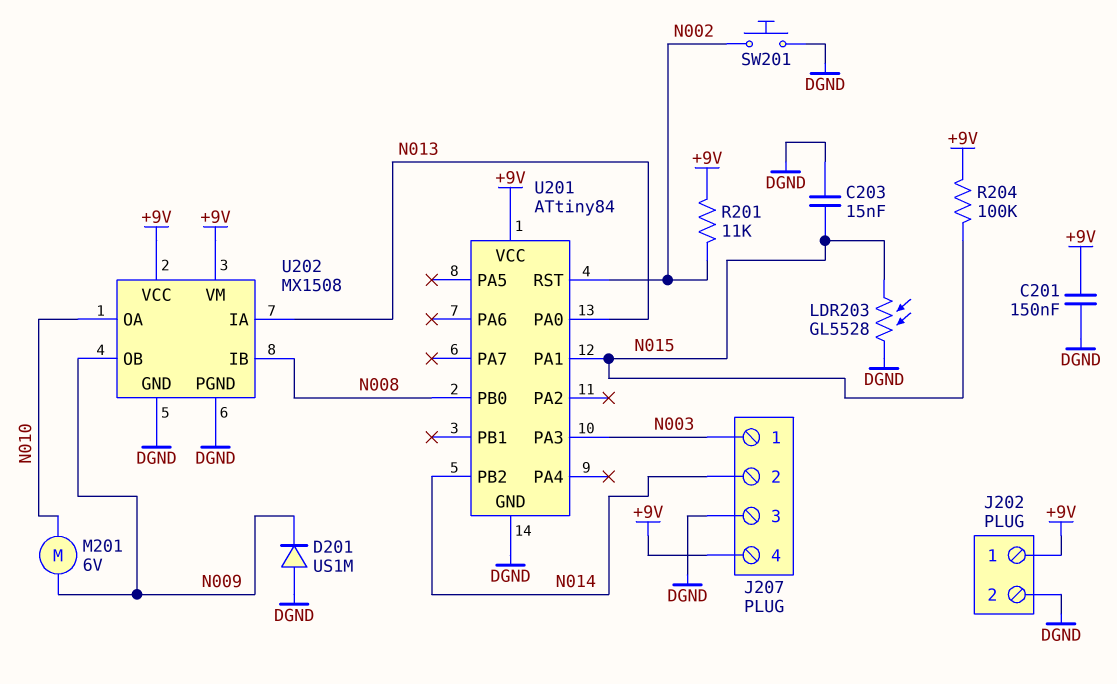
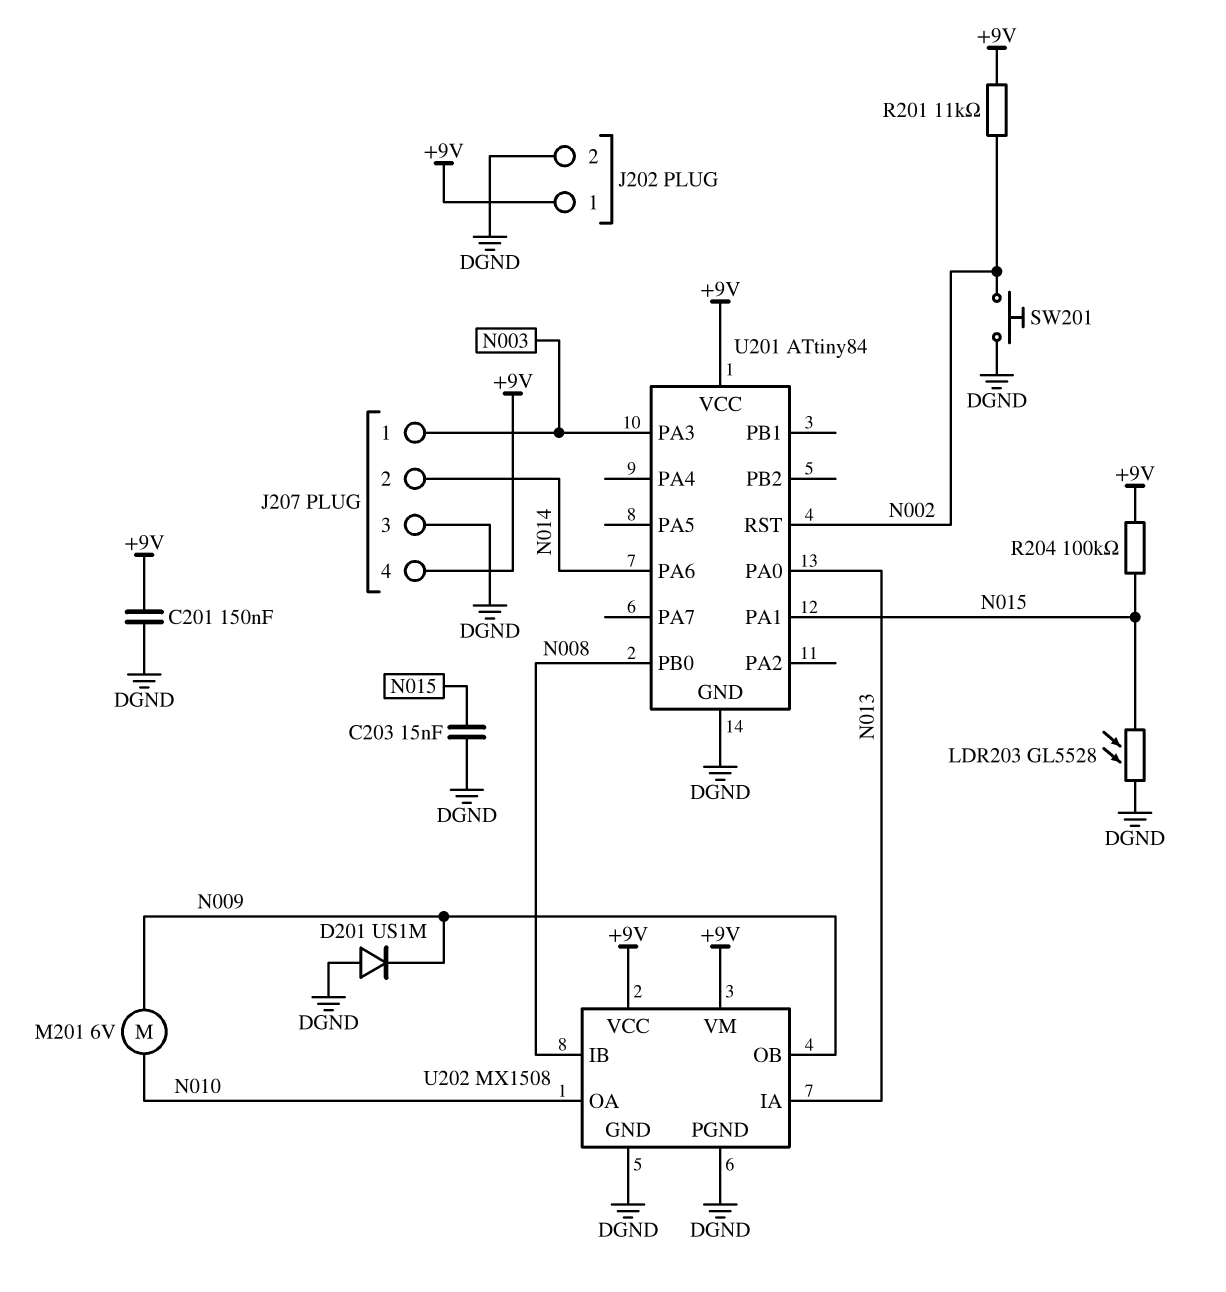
U201 pin PA6: none -> N014
U201 pin PB2: N014 -> none

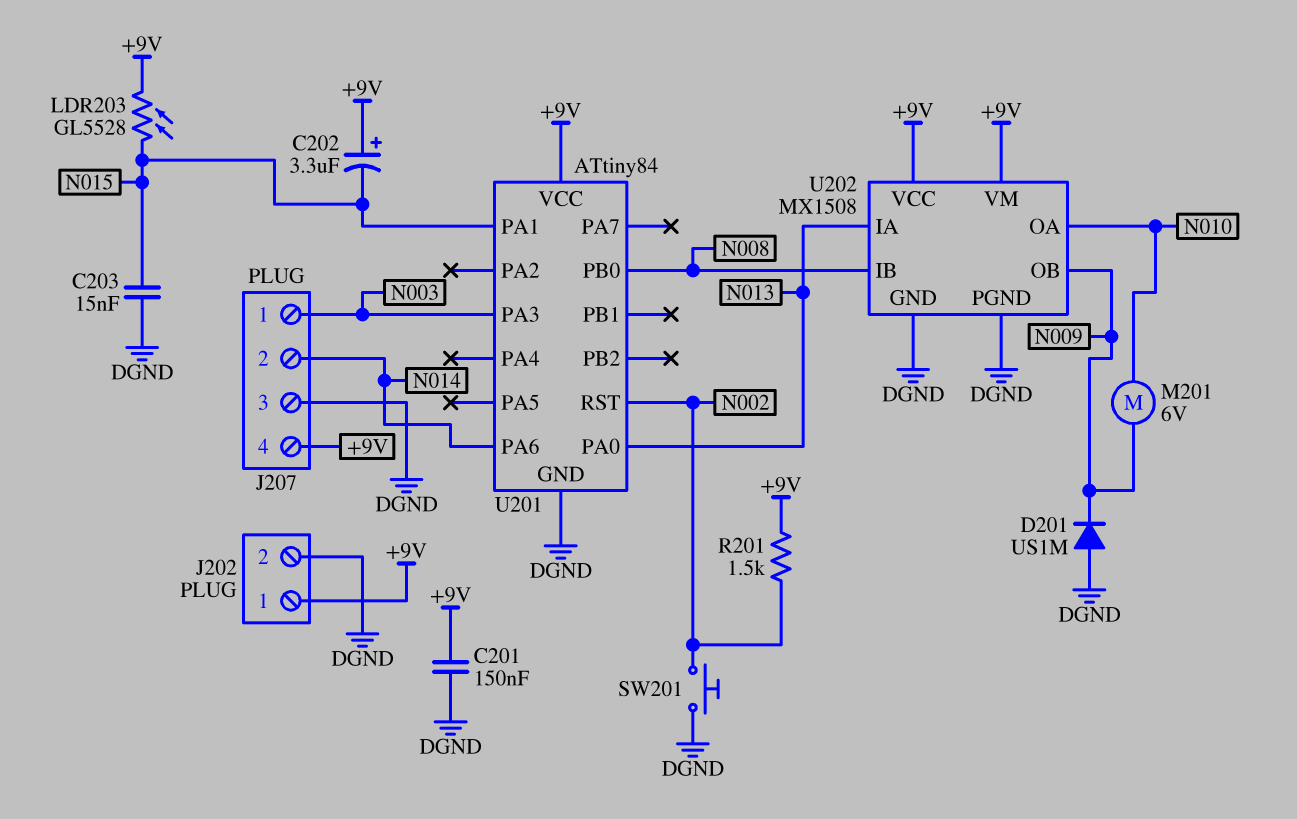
C202: none -> 3.3uF (plus +9V, minus N015)
LDR203: GL5528 (DGND, N015) -> GL5528 (+9V, N015)
R201: 11k (+9V, N002) -> 1.5k (+9V, N002)
R204: 100k (+9V, N015) -> none

